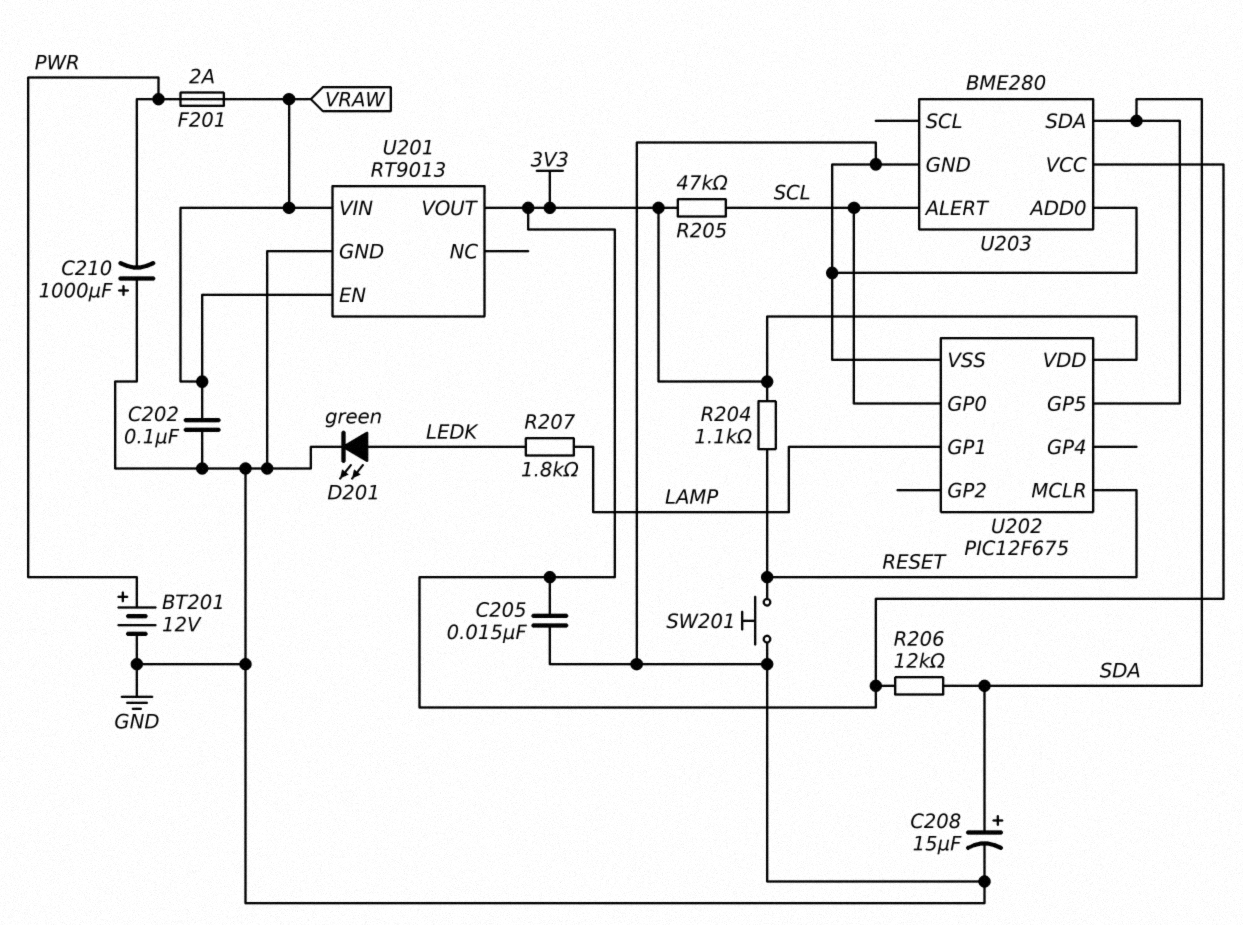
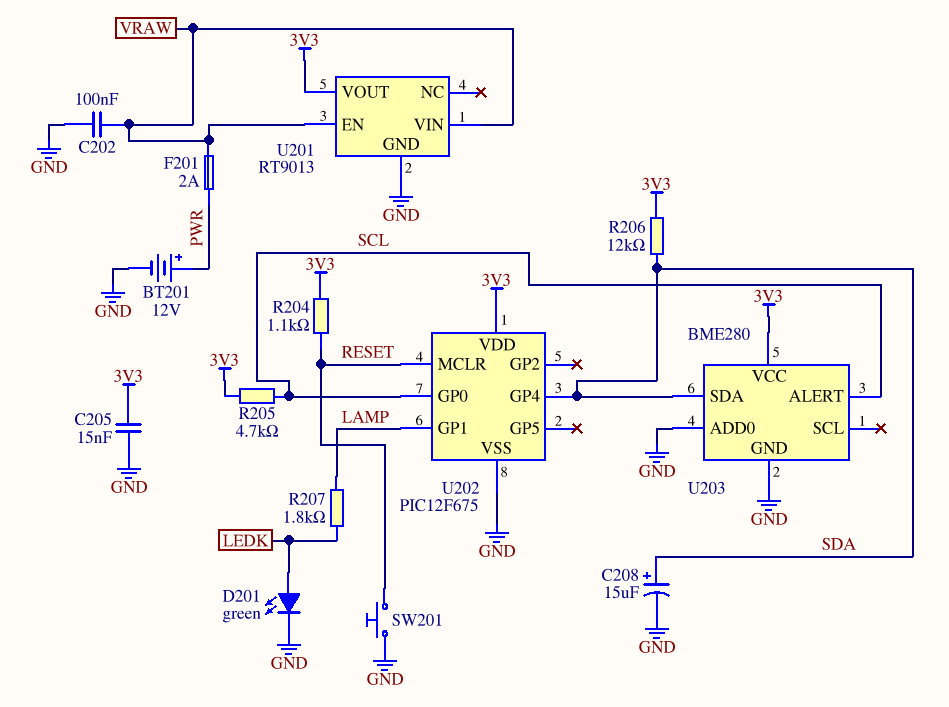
C210: 1000uF (plus GND, minus PWR) -> none
R205: 47k (3V3, SCL) -> 4.7k (3V3, SCL)
U202 pin GP4: none -> SDA
U202 pin GP5: SDA -> none

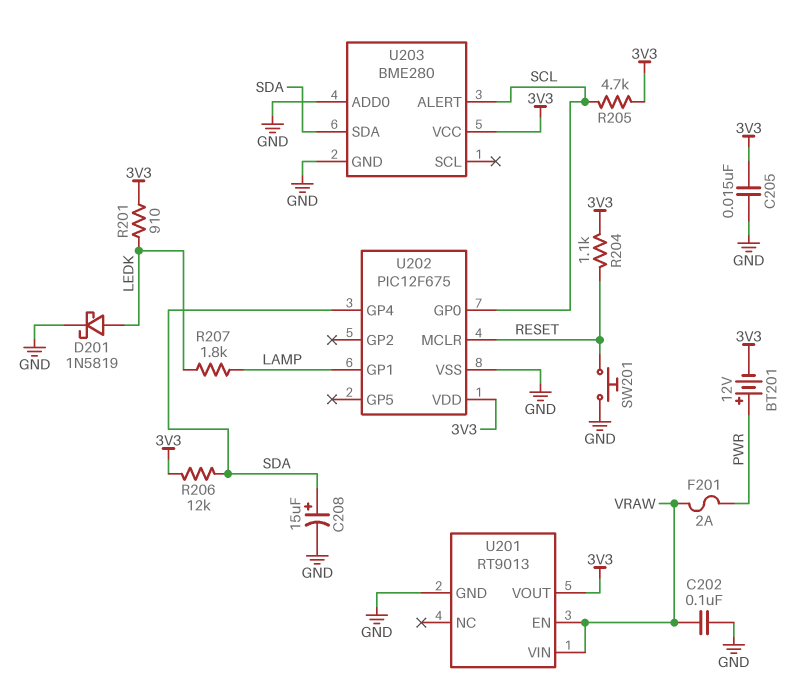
BT201: 12V (plus PWR, minus GND) -> 12V (plus PWR, minus 3V3)
D201: LED green (A LEDK, K GND) -> schottky 1N5819 (A LEDK, K GND)
R201: none -> 910 (3V3, LEDK)

